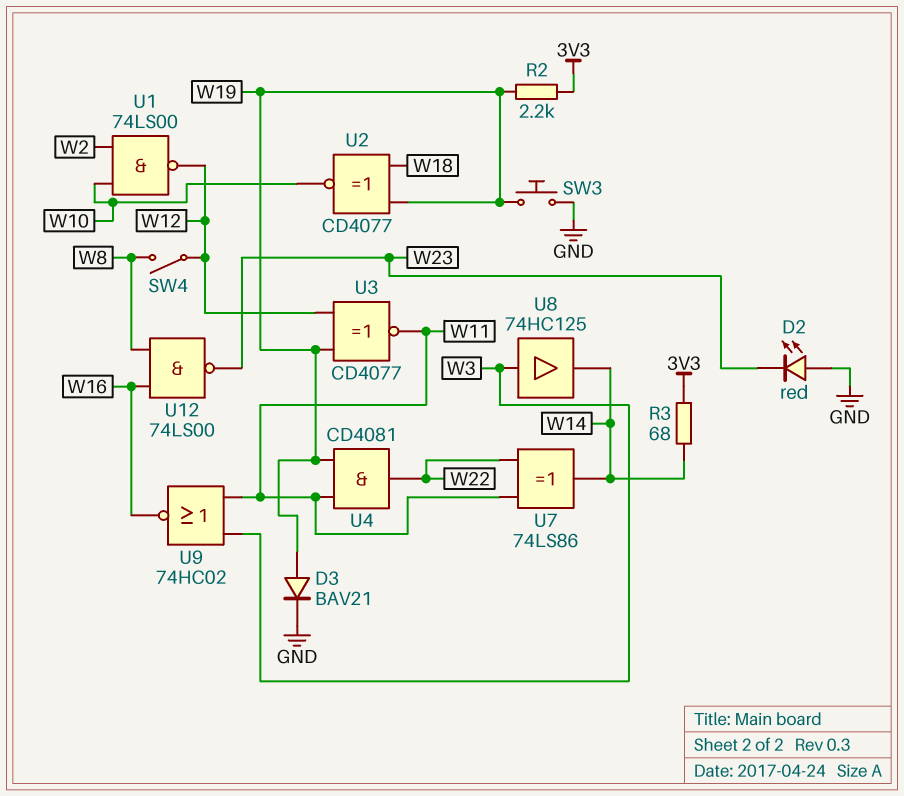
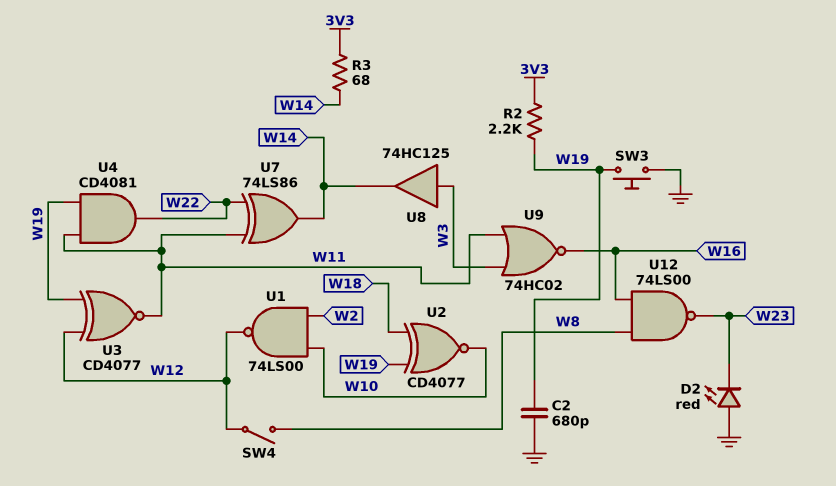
C2: none -> 680pF (GND, W19)
D3: diode BAV21 (A W19, K GND) -> none

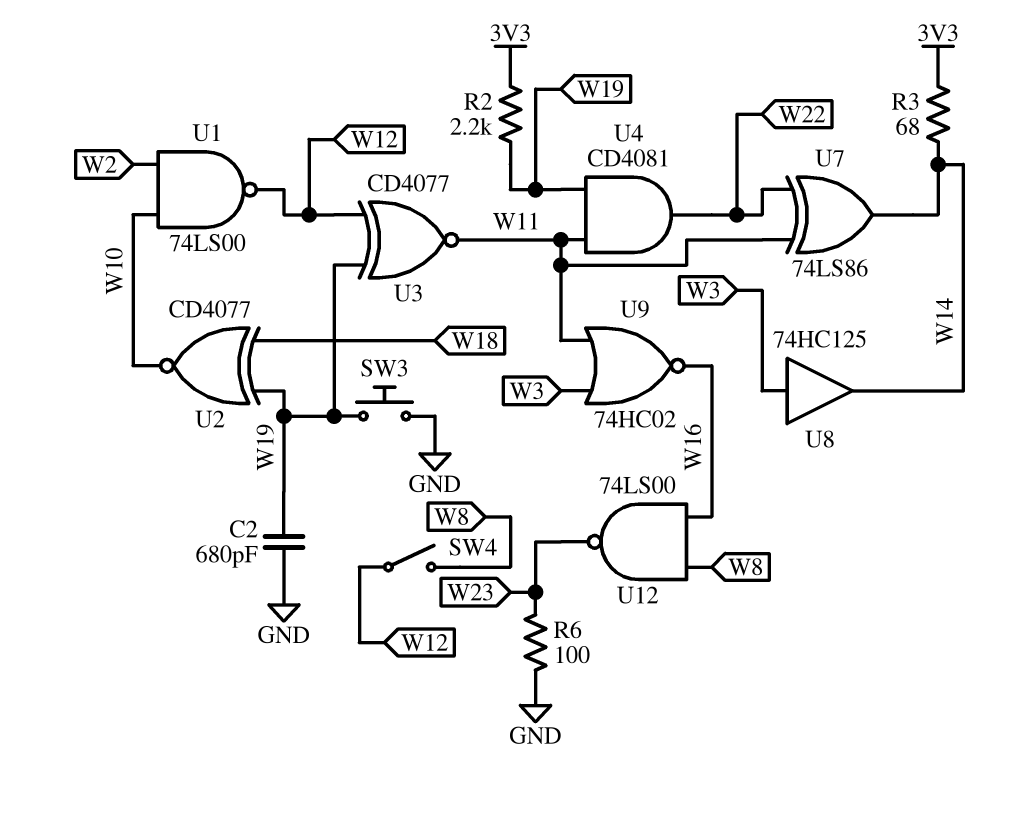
D2: LED red (A GND, K W23) -> none
R6: none -> 100 (GND, W23)

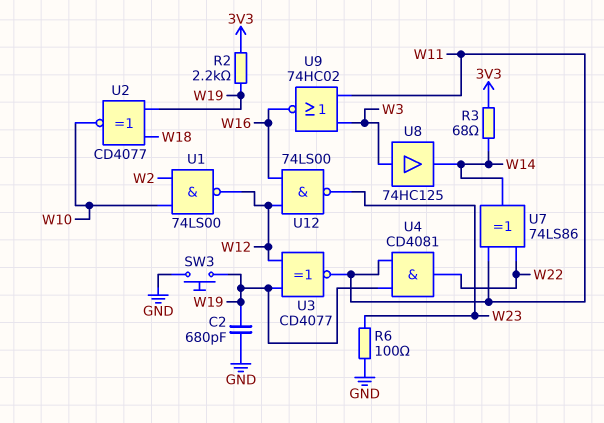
SW4: switch (W8, W12) -> none
U12: NAND 74LS00 (in W8, in W16, out W23) -> NAND 74LS00 (in W12, in W16, out W23)

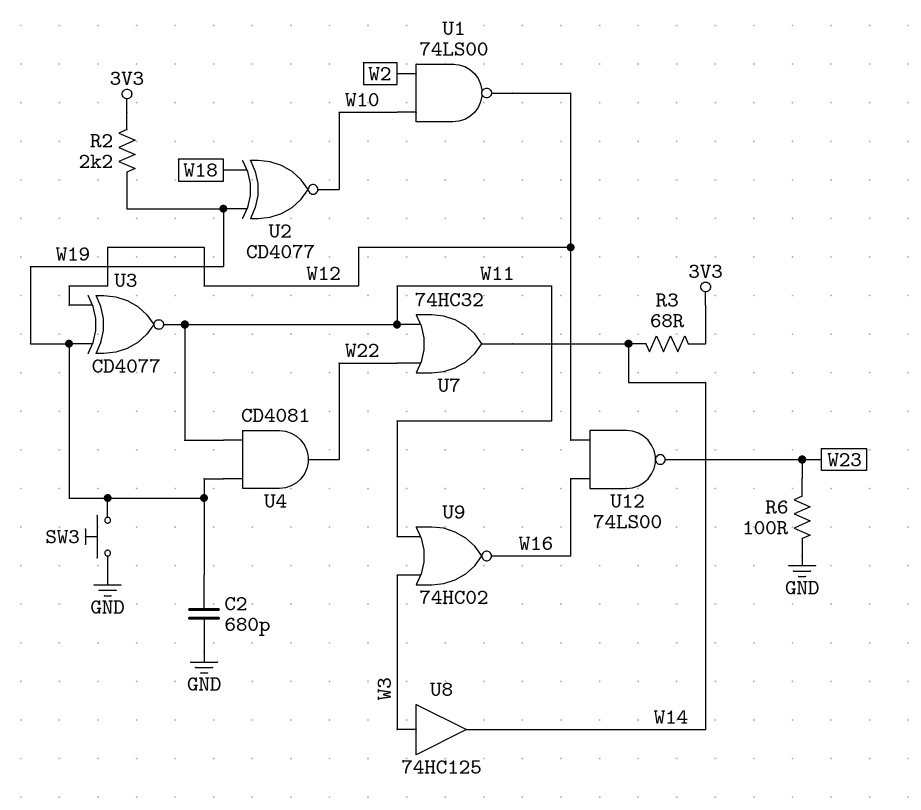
U7: XOR 74LS86 (in W11, in W22, out W14) -> OR 74HC32 (in W11, in W22, out W14)

